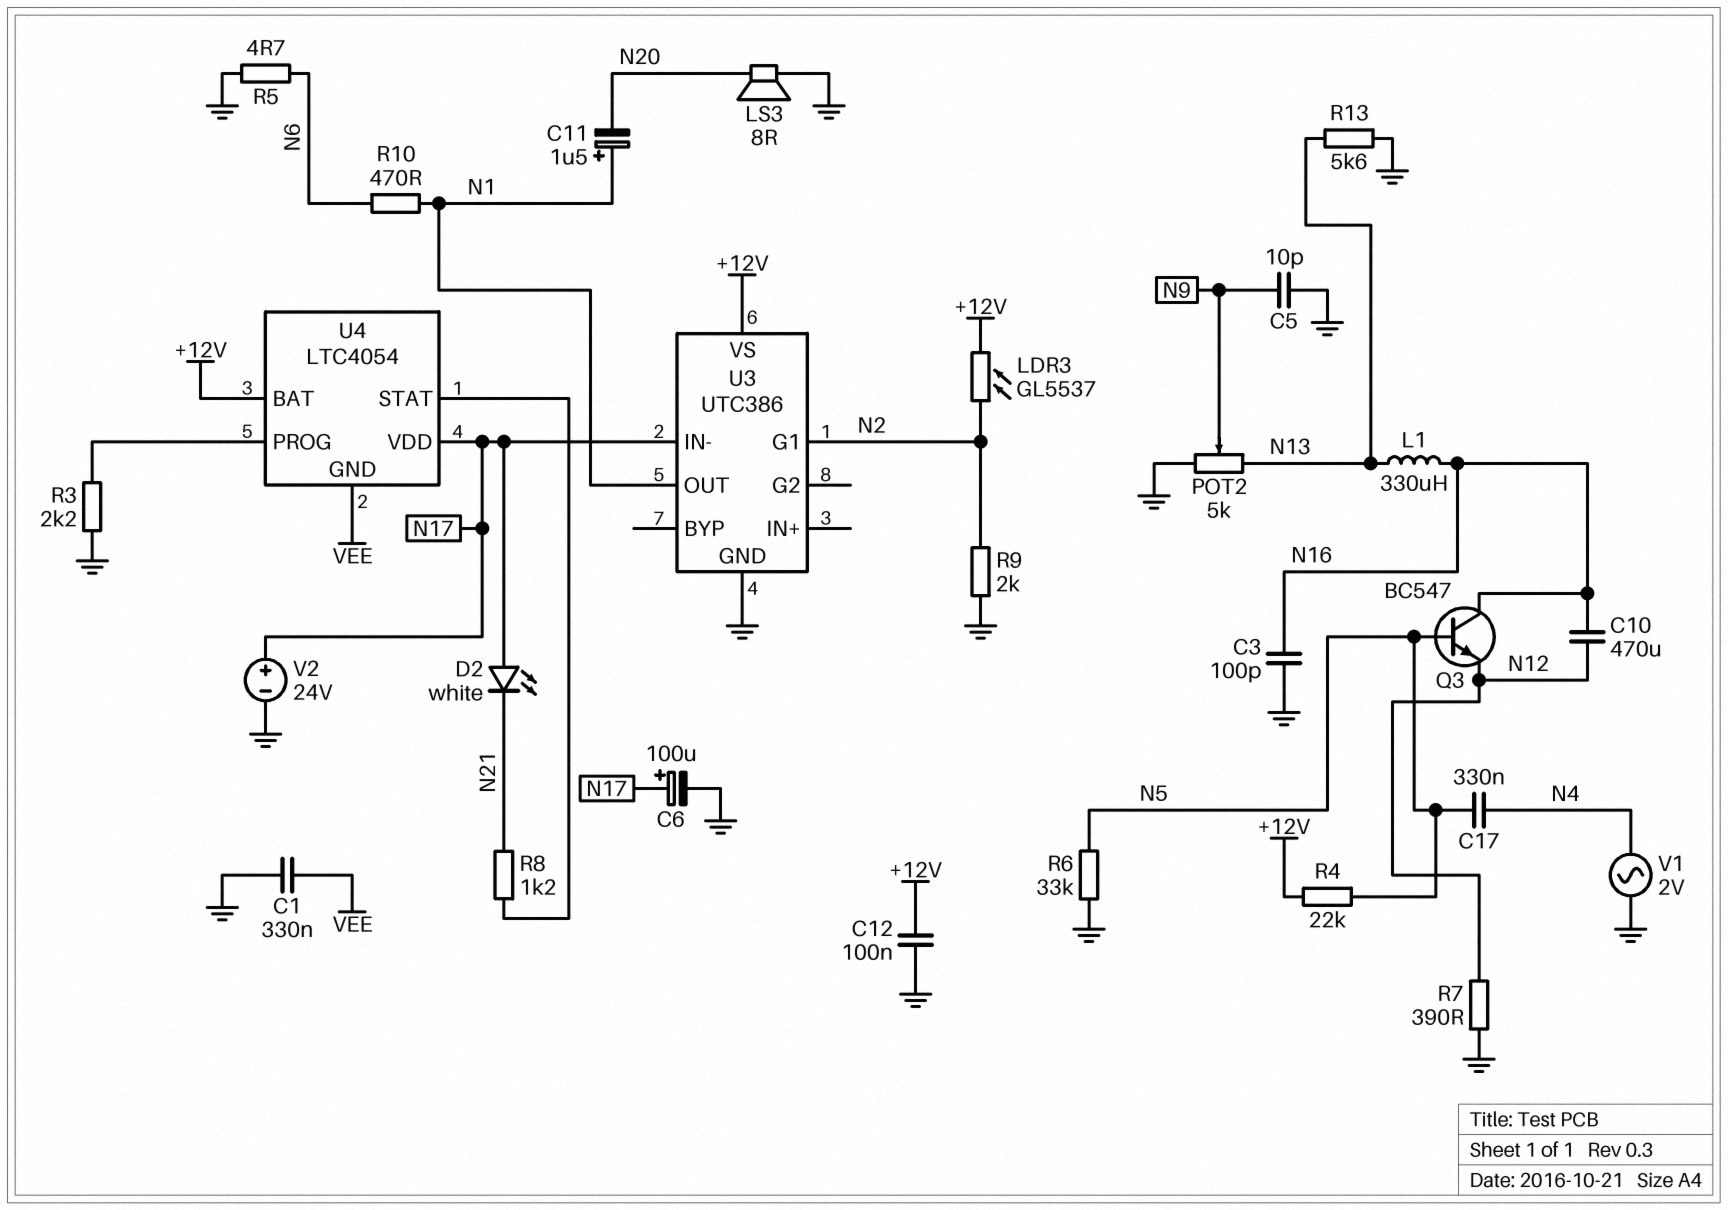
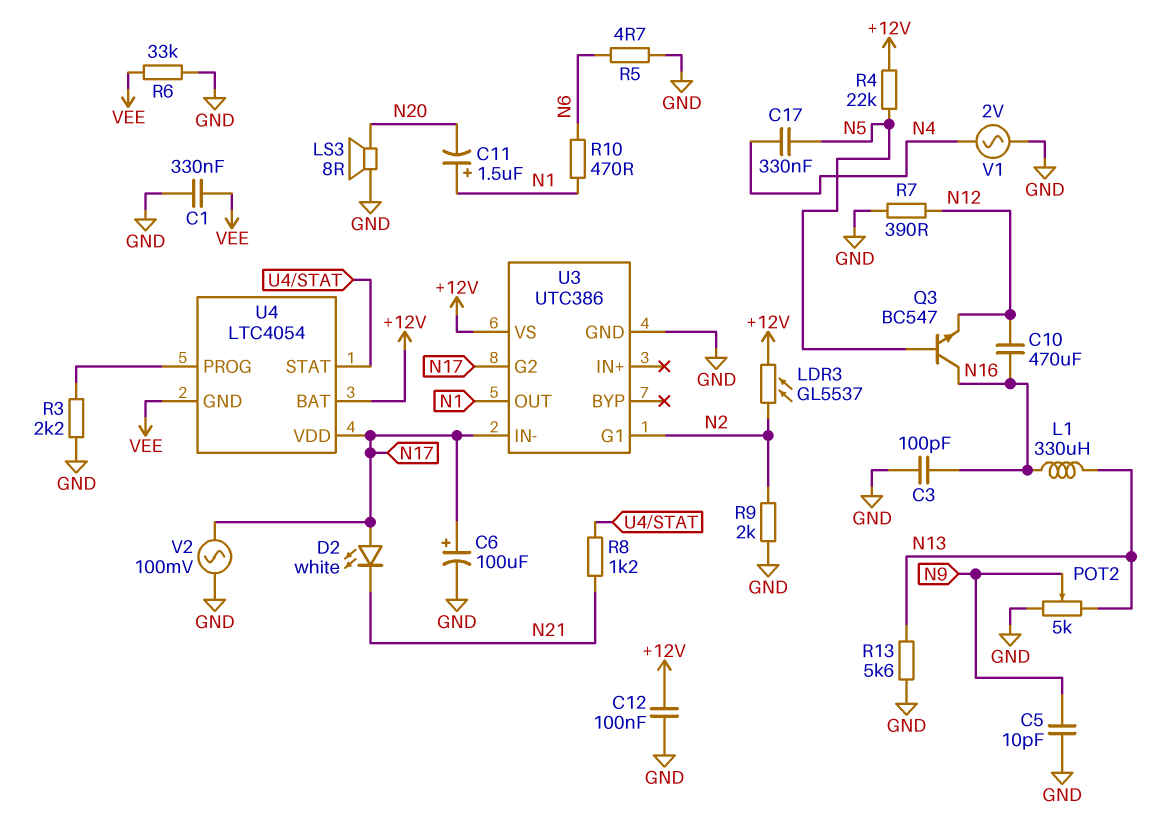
R6: 33k (GND, N5) -> 33k (GND, VEE)
U3 pin G2: none -> N17
V2: 24V (plus N17, minus GND) -> AC 100mV (GND, N17)

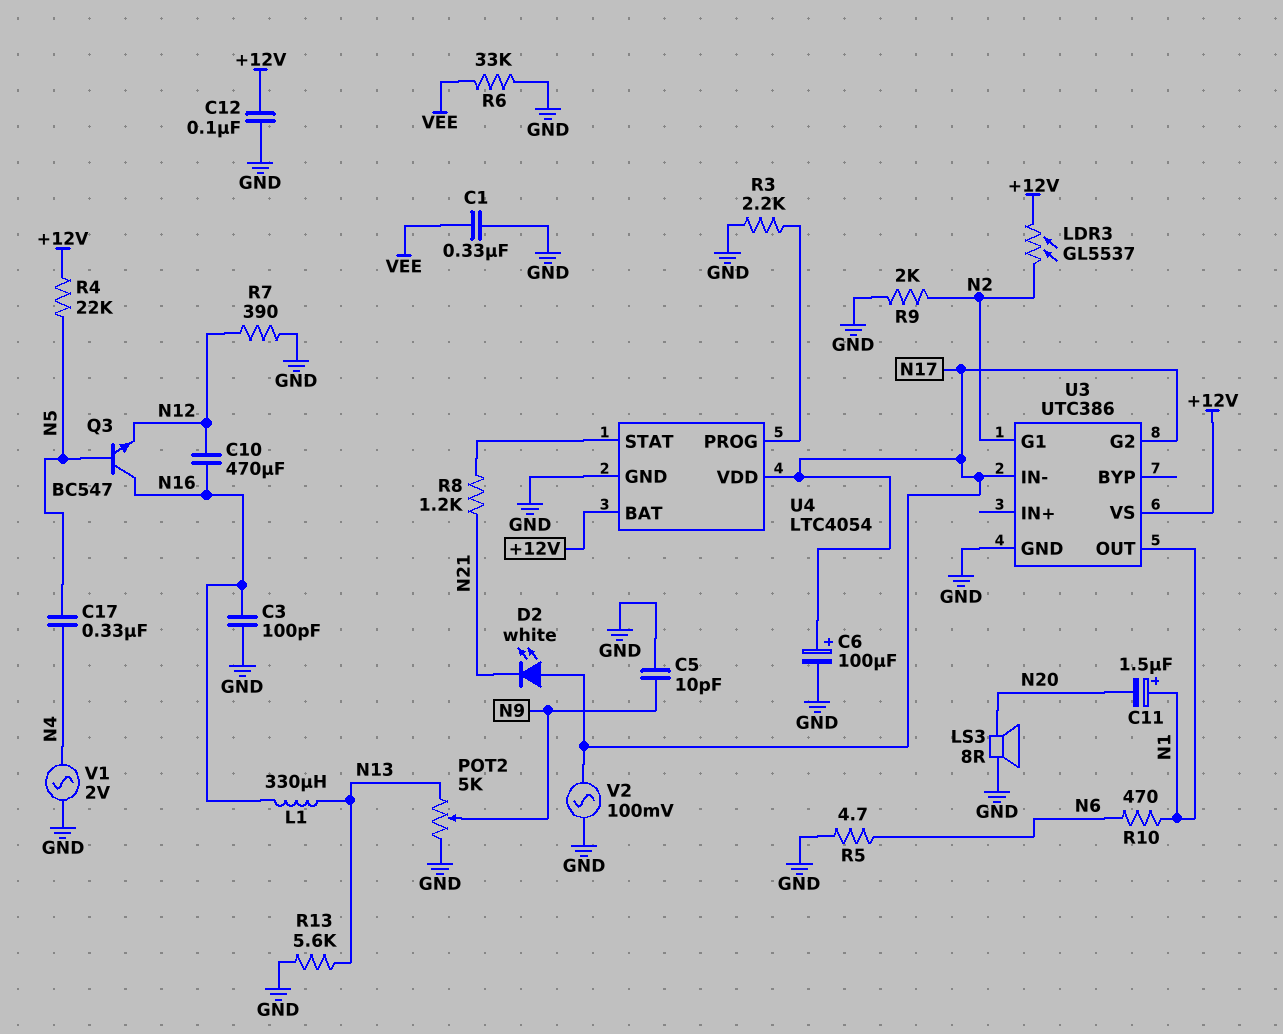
U4 pin GND: VEE -> GND

